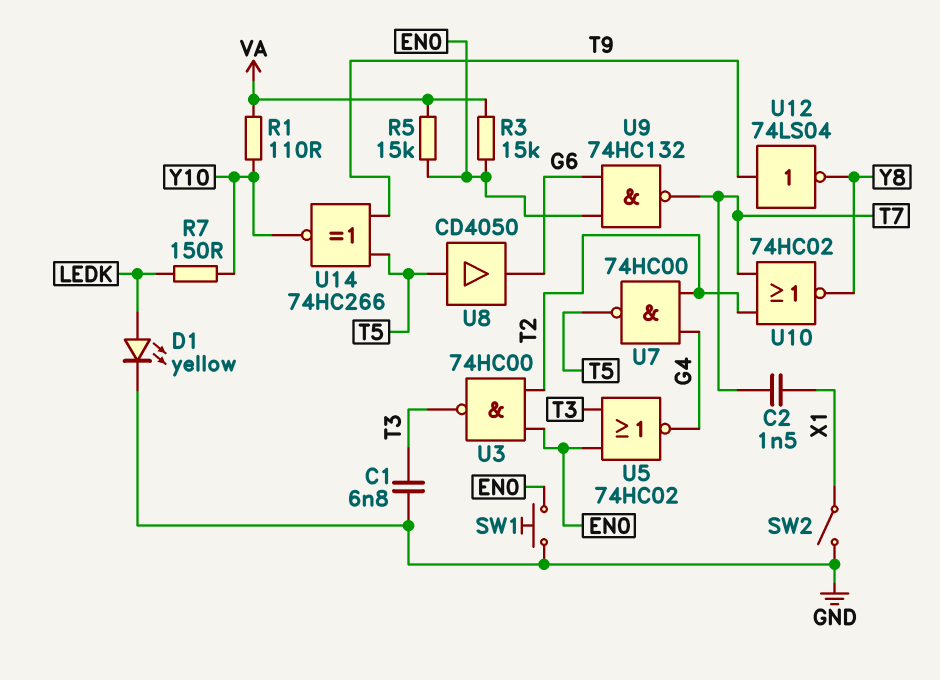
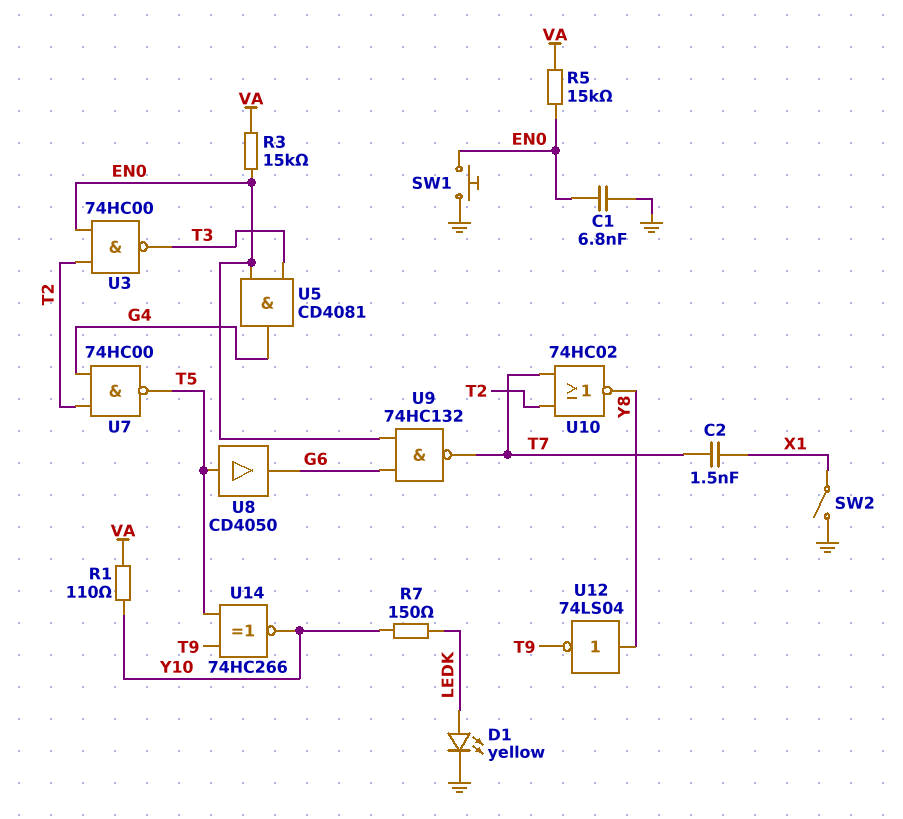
C1: 6.8nF (GND, T3) -> 6.8nF (EN0, GND)
U5: NOR 74HC02 (in EN0, in T3, out G4) -> AND CD4081 (in EN0, in T3, out G4)
U12: NOT 74LS04 (in T9, out Y8) -> NOT 74LS04 (in Y8, out T9)

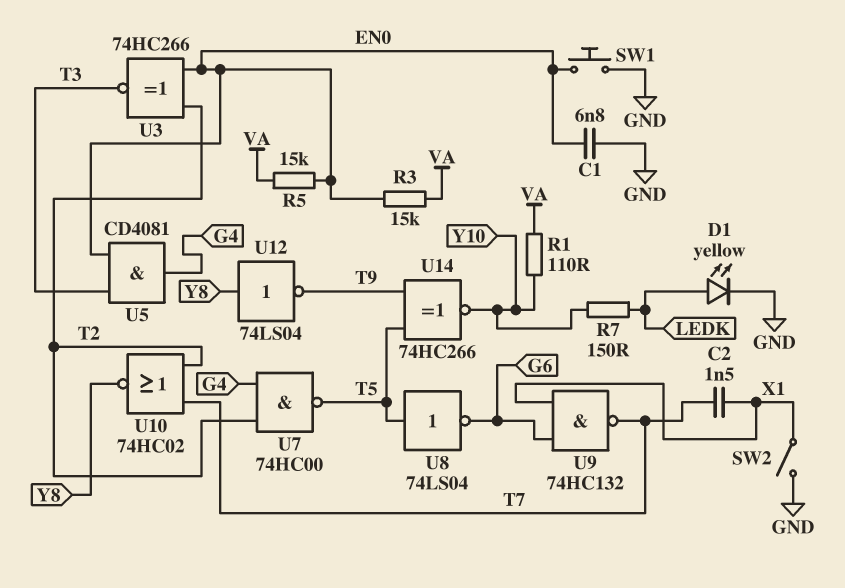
U3: NAND 74HC00 (in EN0, in T2, out T3) -> XNOR 74HC266 (in EN0, in T2, out T3)
U8: buffer CD4050 (in T5, out G6) -> NOT 74LS04 (in T5, out G6)
U9: NAND 74HC132 (in EN0, in G6, out T7) -> NAND 74HC132 (in G6, in X1, out T7)

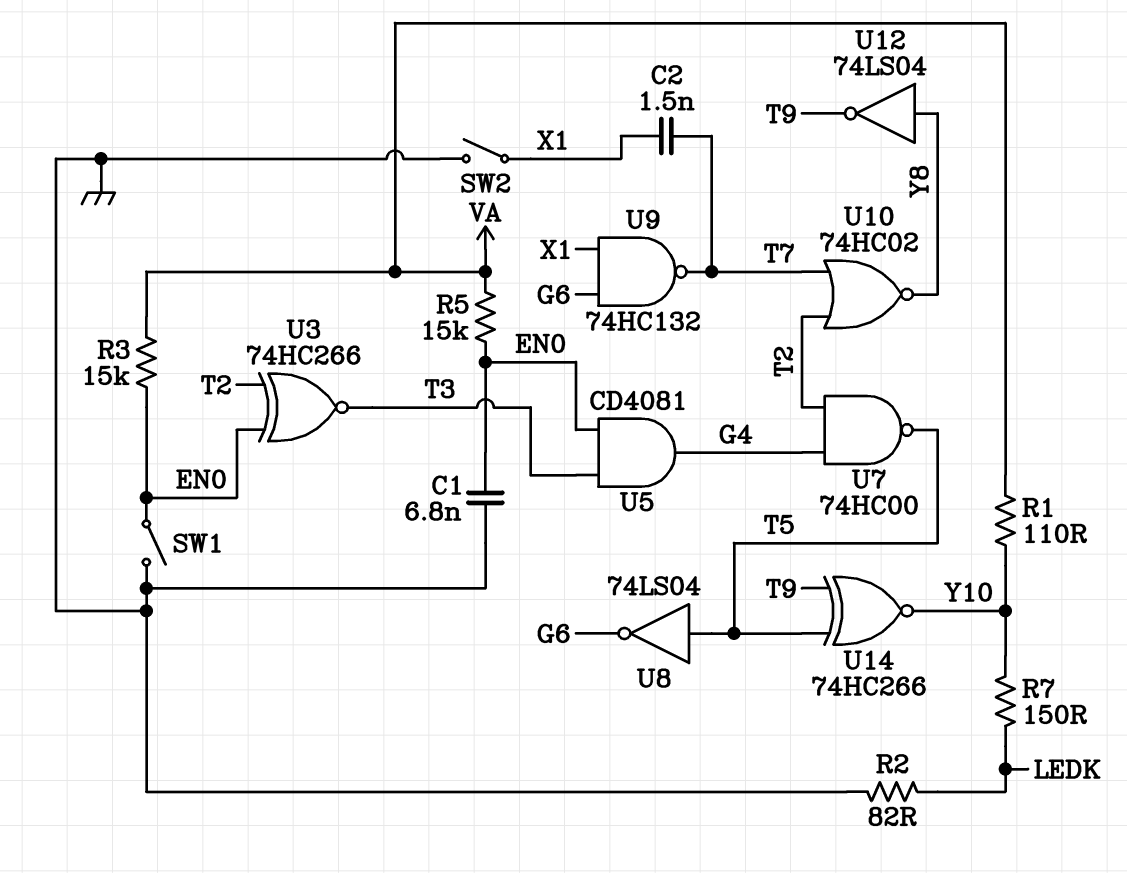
D1: LED yellow (A LEDK, K GND) -> none
R2: none -> 82 (GND, LEDK)
SW1: button (EN0, GND) -> switch (EN0, GND)

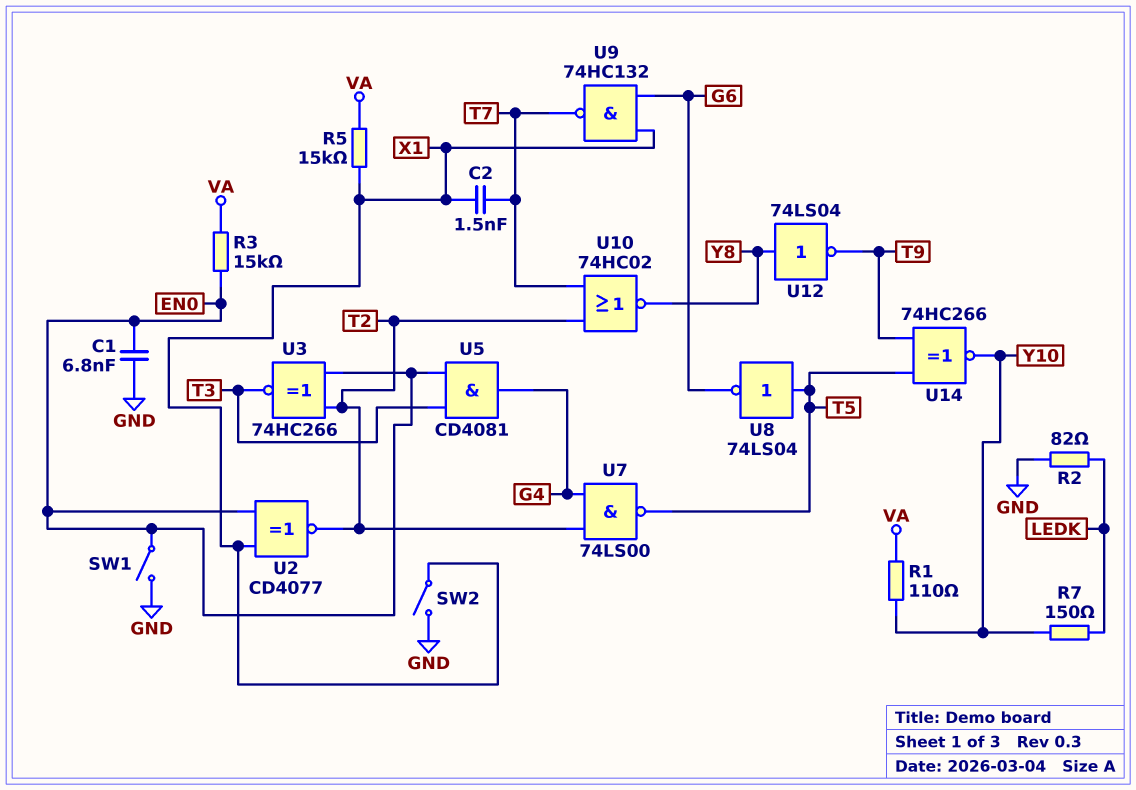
R5: 15k (EN0, VA) -> 15k (VA, X1)
U2: none -> XNOR CD4077 (in EN0, in X1, out T2)
U7: NAND 74HC00 (in G4, in T2, out T5) -> NAND 74LS00 (in G4, in T2, out T5)

